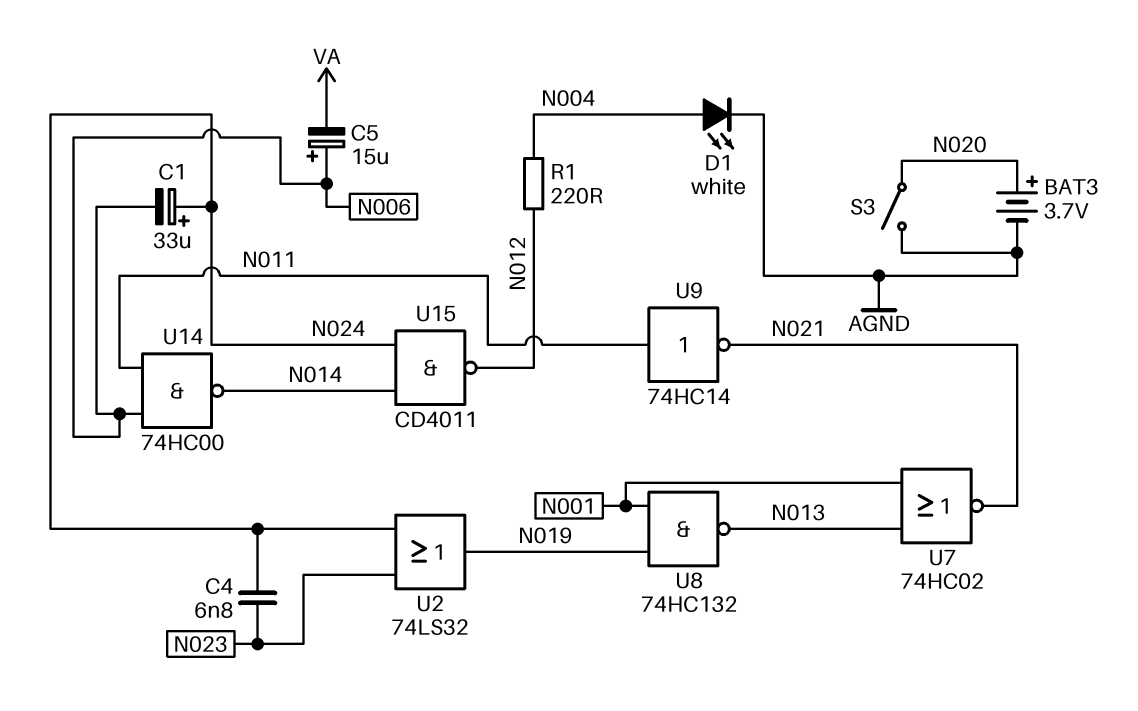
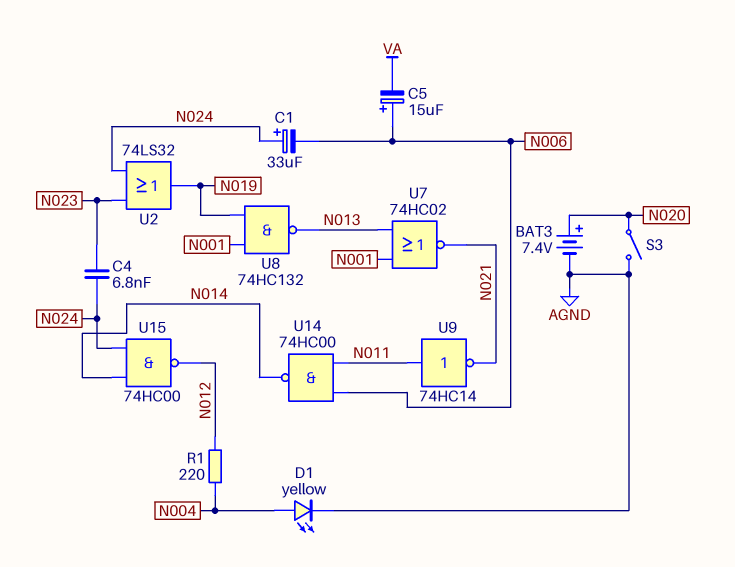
BAT3: 3.7V (plus N020, minus AGND) -> 7.4V (plus N020, minus AGND)
D1: LED white (A N004, K AGND) -> LED yellow (A N004, K AGND)
U15: NAND CD4011 (in N014, in N024, out N012) -> NAND 74HC00 (in N014, in N024, out N012)

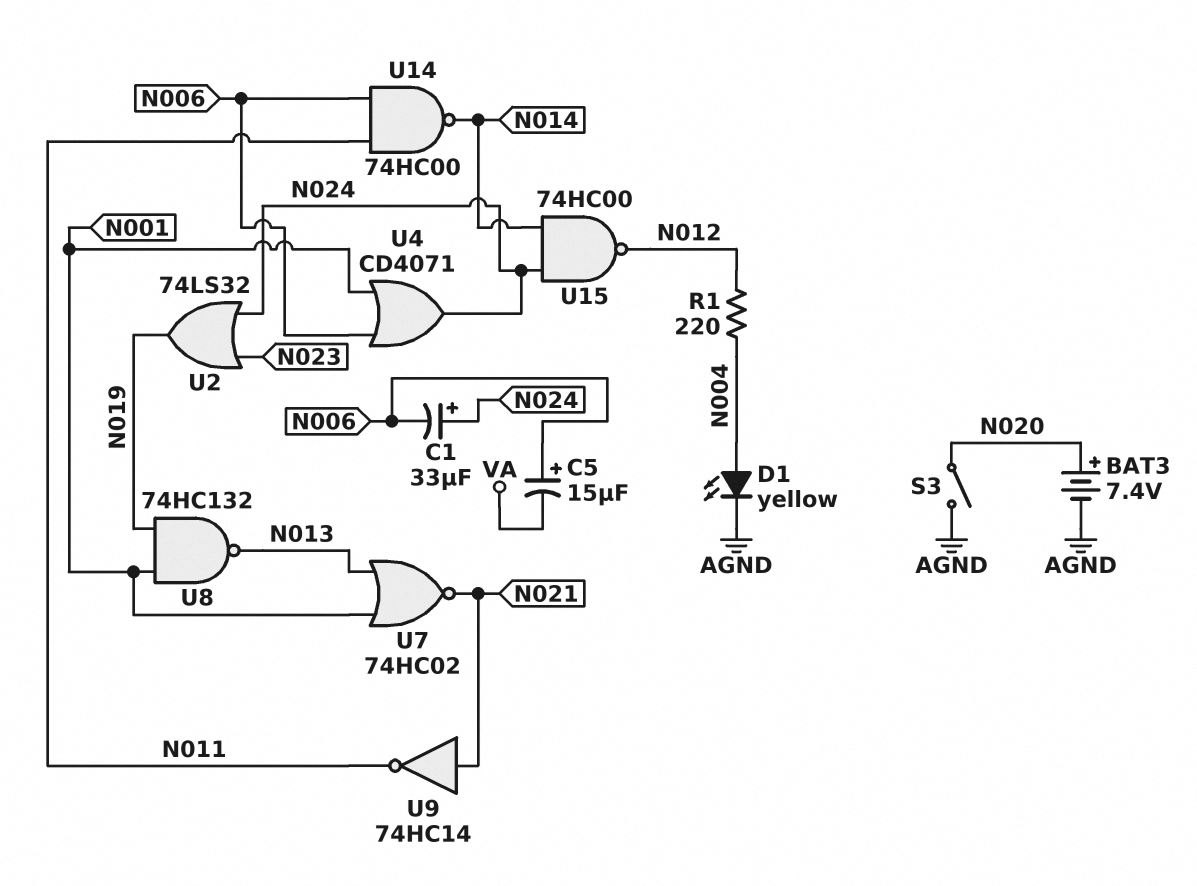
C4: 6.8nF (N023, N024) -> none
U4: none -> OR CD4071 (in N001, in N006, out N024)
U9: NOT 74HC14 (in N011, out N021) -> NOT 74HC14 (in N021, out N011)

